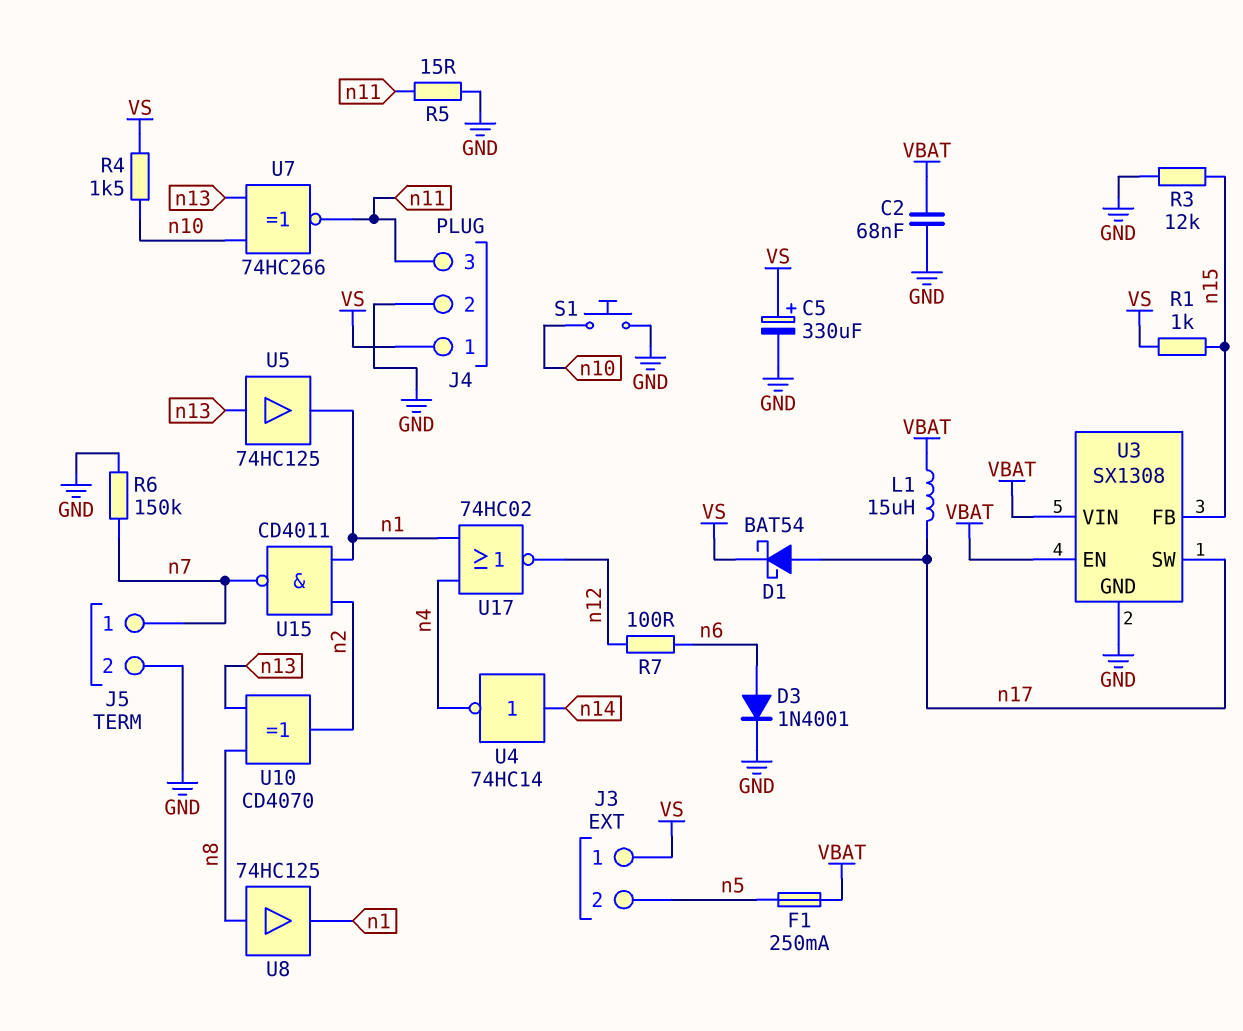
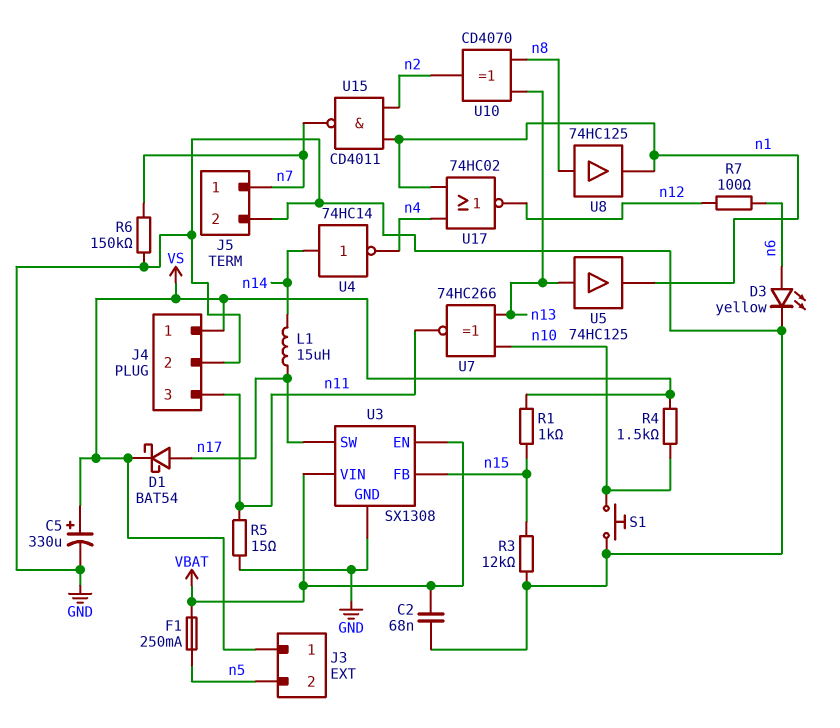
D3: diode 1N4001 (A n6, K GND) -> LED yellow (A n6, K GND)
L1: 15uH (VBAT, n17) -> 15uH (n14, n17)

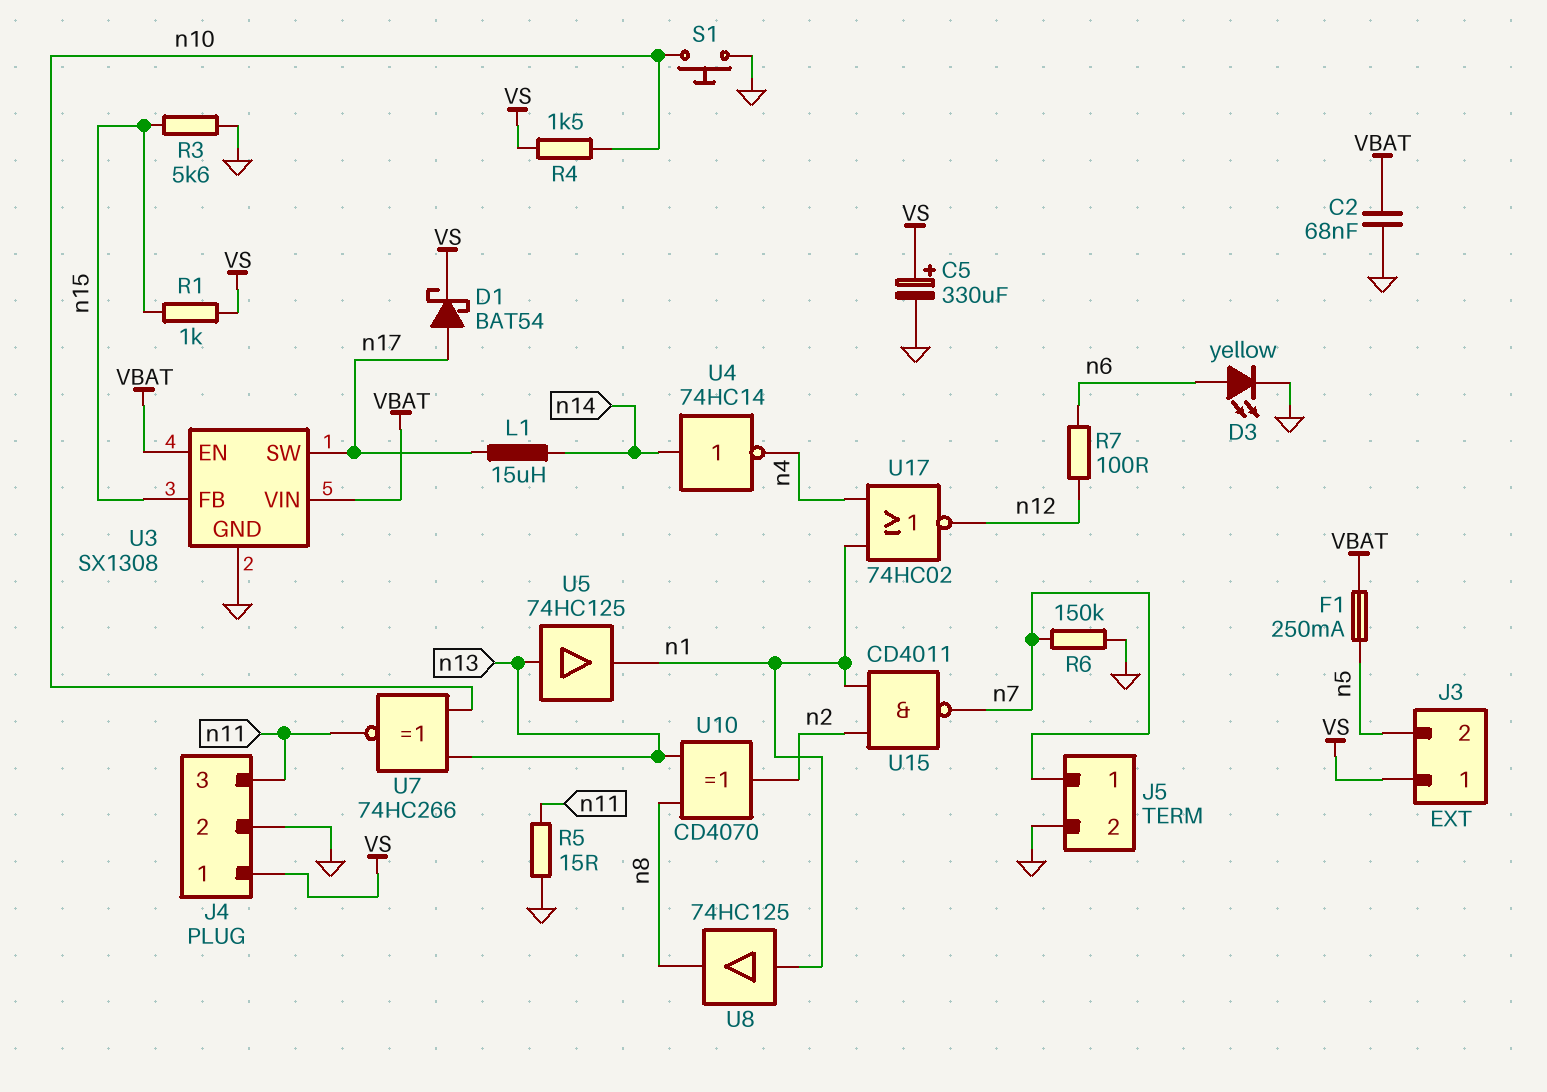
R3: 12k (GND, n15) -> 5.6k (GND, n15)
U8: buffer 74HC125 (in n8, out n1) -> buffer 74HC125 (in n1, out n8)

